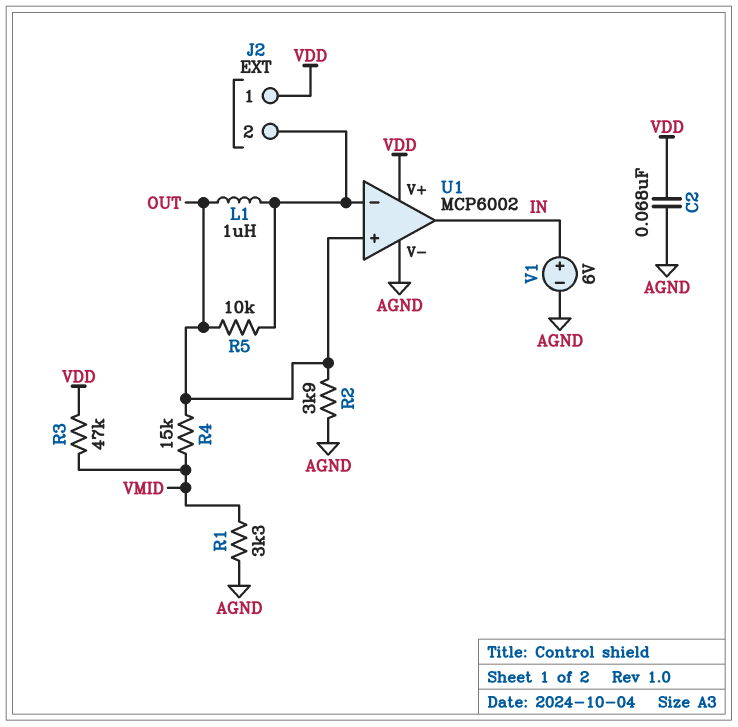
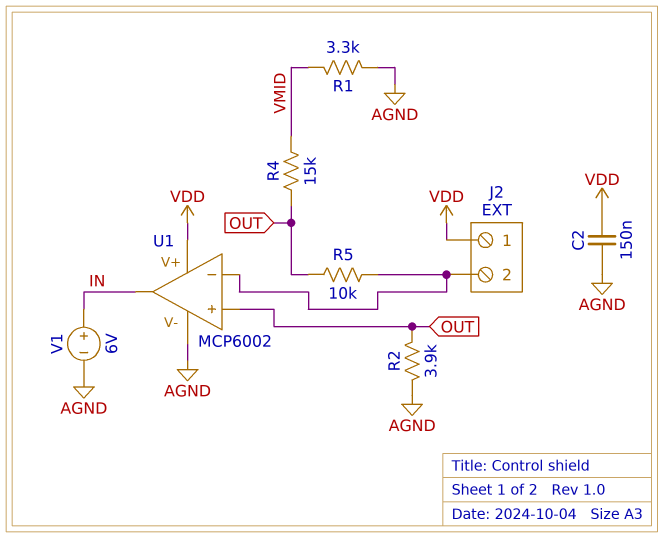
C2: 68nF (AGND, VDD) -> 150nF (AGND, VDD)
L1: 1uH (J2/2, OUT) -> none
R3: 47k (VDD, VMID) -> none

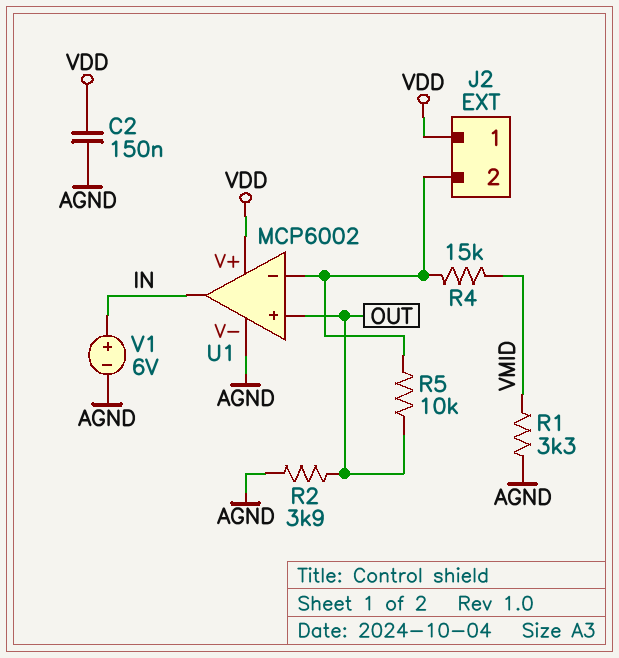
R4: 15k (OUT, VMID) -> 15k (J2/2, VMID)

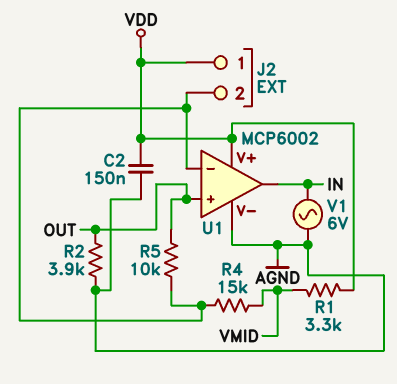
R1: 3.3k (AGND, VMID) -> 3.3k (VDD, VMID)
V1: 6V (plus IN, minus AGND) -> AC 6V (AGND, IN)

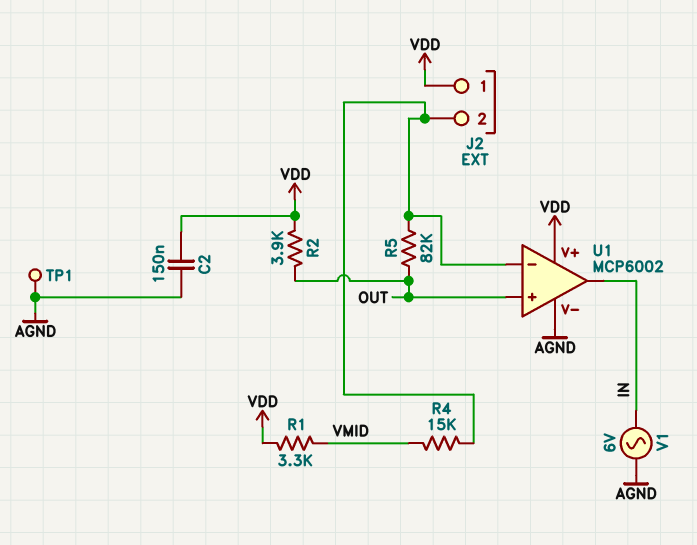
R2: 3.9k (AGND, OUT) -> 3.9k (OUT, VDD)
R5: 10k (J2/2, OUT) -> 82k (J2/2, OUT)
TP1: none -> test point (AGND)

